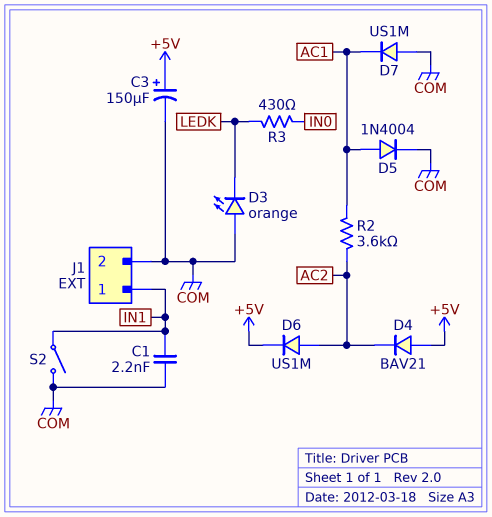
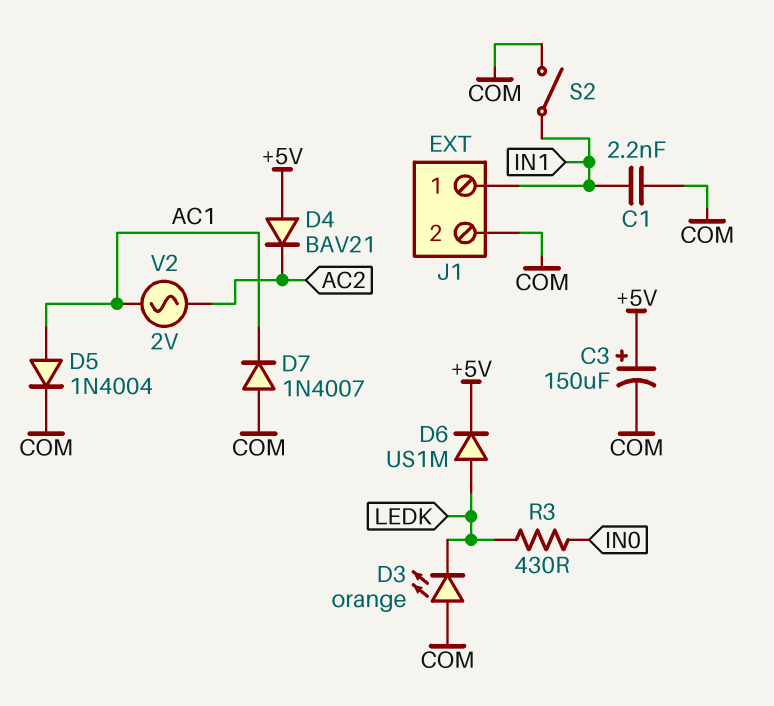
D6: diode US1M (A AC2, K +5V) -> diode US1M (A LEDK, K +5V)
D7: diode US1M (A COM, K AC1) -> diode 1N4007 (A COM, K AC1)
R2: 3.6k (AC1, AC2) -> none
V2: none -> AC 2V (AC1, AC2)

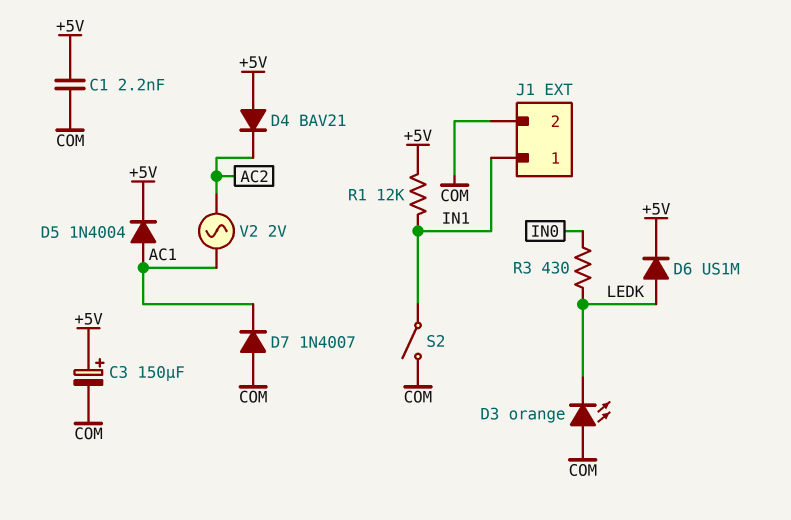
C1: 2.2nF (COM, IN1) -> 2.2nF (+5V, COM)
D5: diode 1N4004 (A AC1, K COM) -> diode 1N4004 (A AC1, K +5V)
R1: none -> 12k (+5V, IN1)

